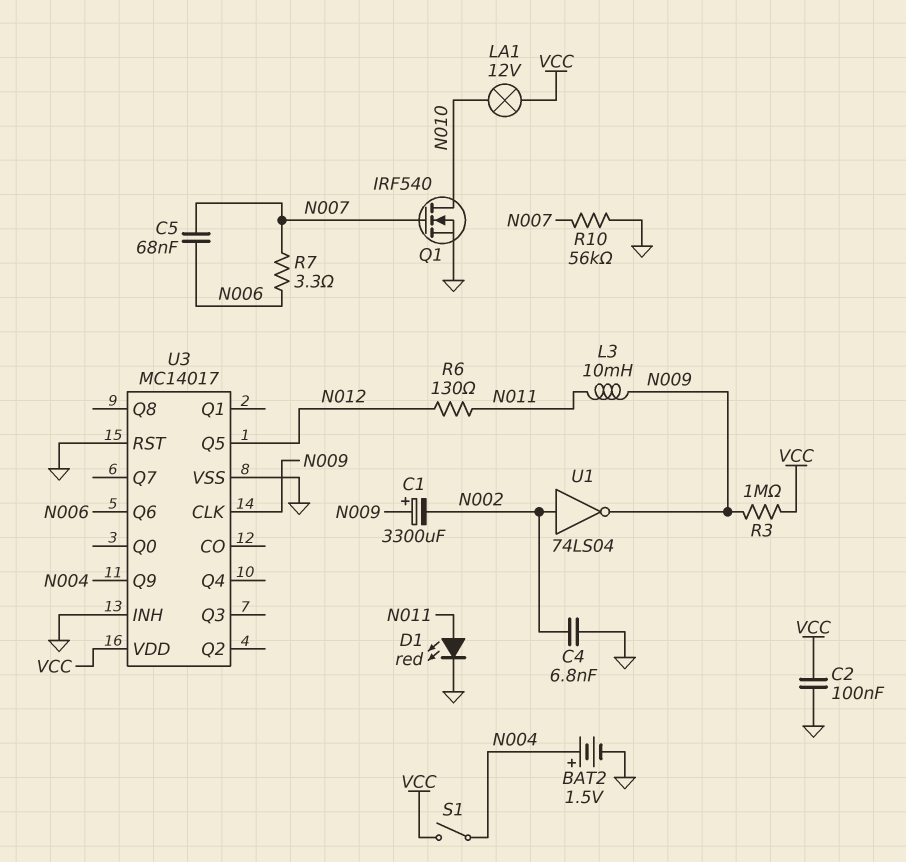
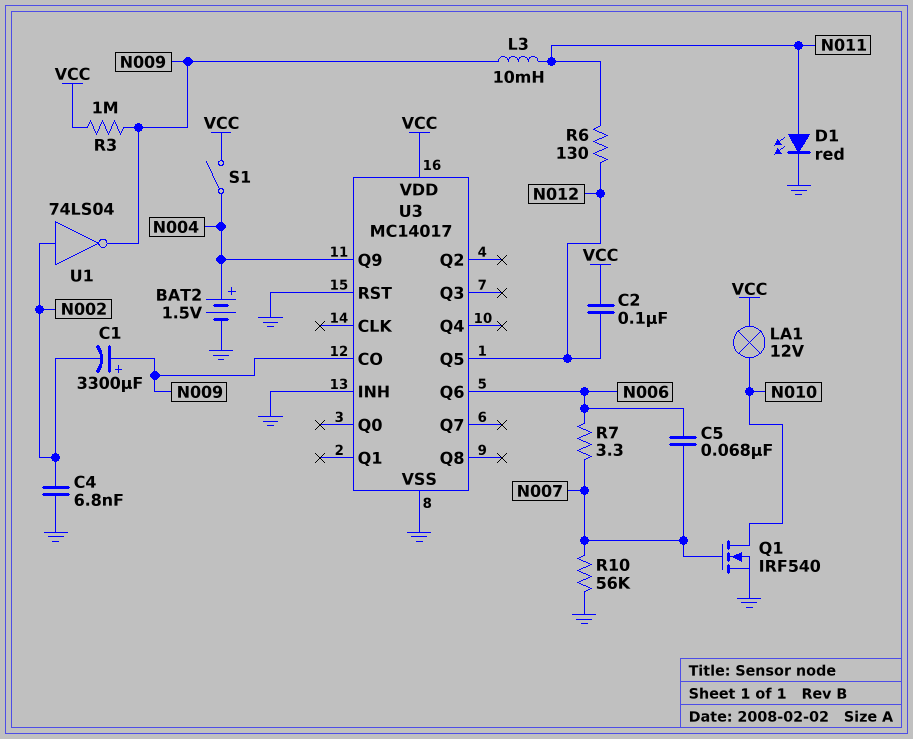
C2: 100nF (GND, VCC) -> 100nF (N012, VCC)
U3 pin CLK: N009 -> none
U3 pin CO: none -> N009

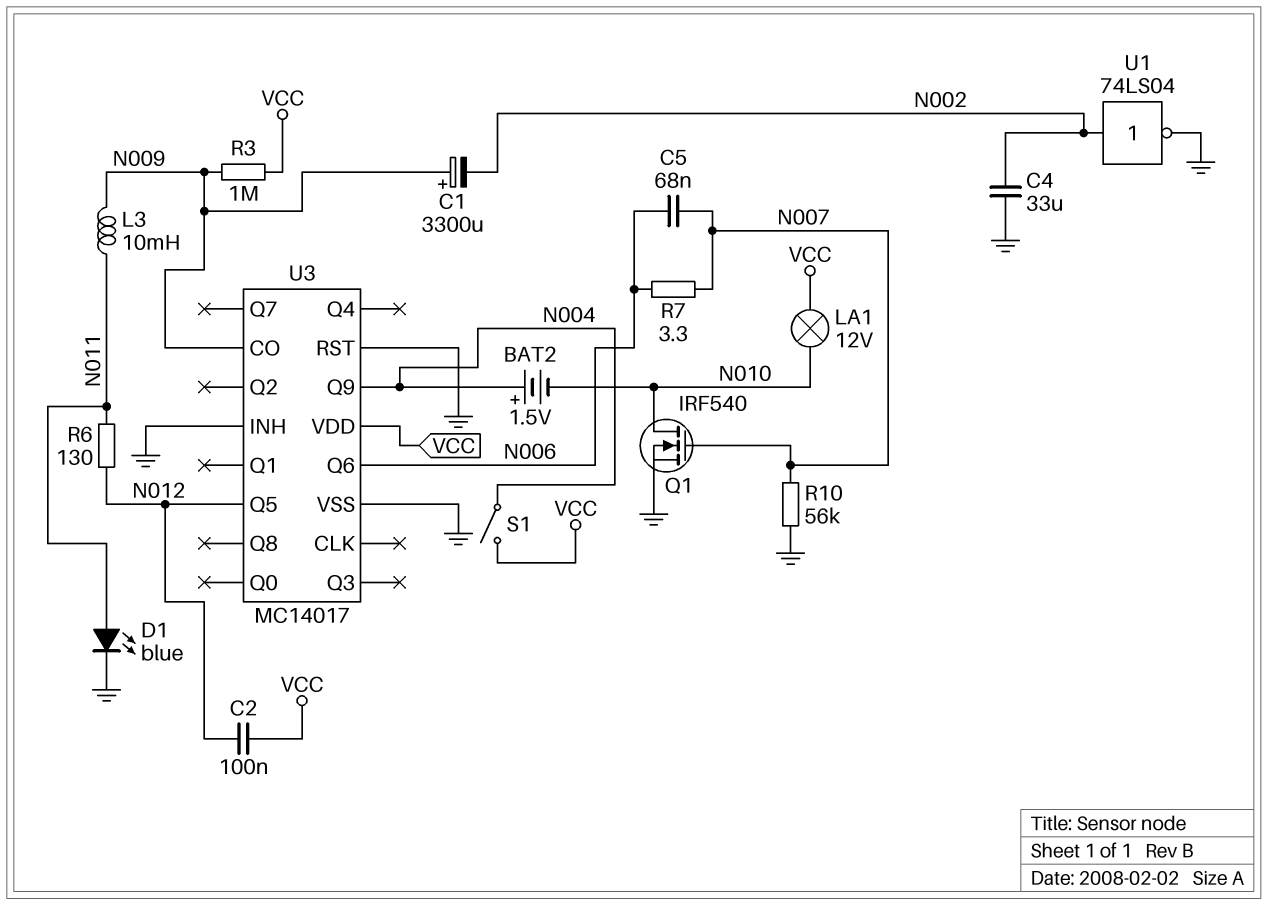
BAT2: 1.5V (plus N004, minus GND) -> 1.5V (plus N004, minus N010)
C4: 6.8nF (GND, N002) -> 33uF (GND, N002)
D1: LED red (A N011, K GND) -> LED blue (A N011, K GND)
U1: NOT 74LS04 (in N002, out N009) -> NOT 74LS04 (in N002, out GND)

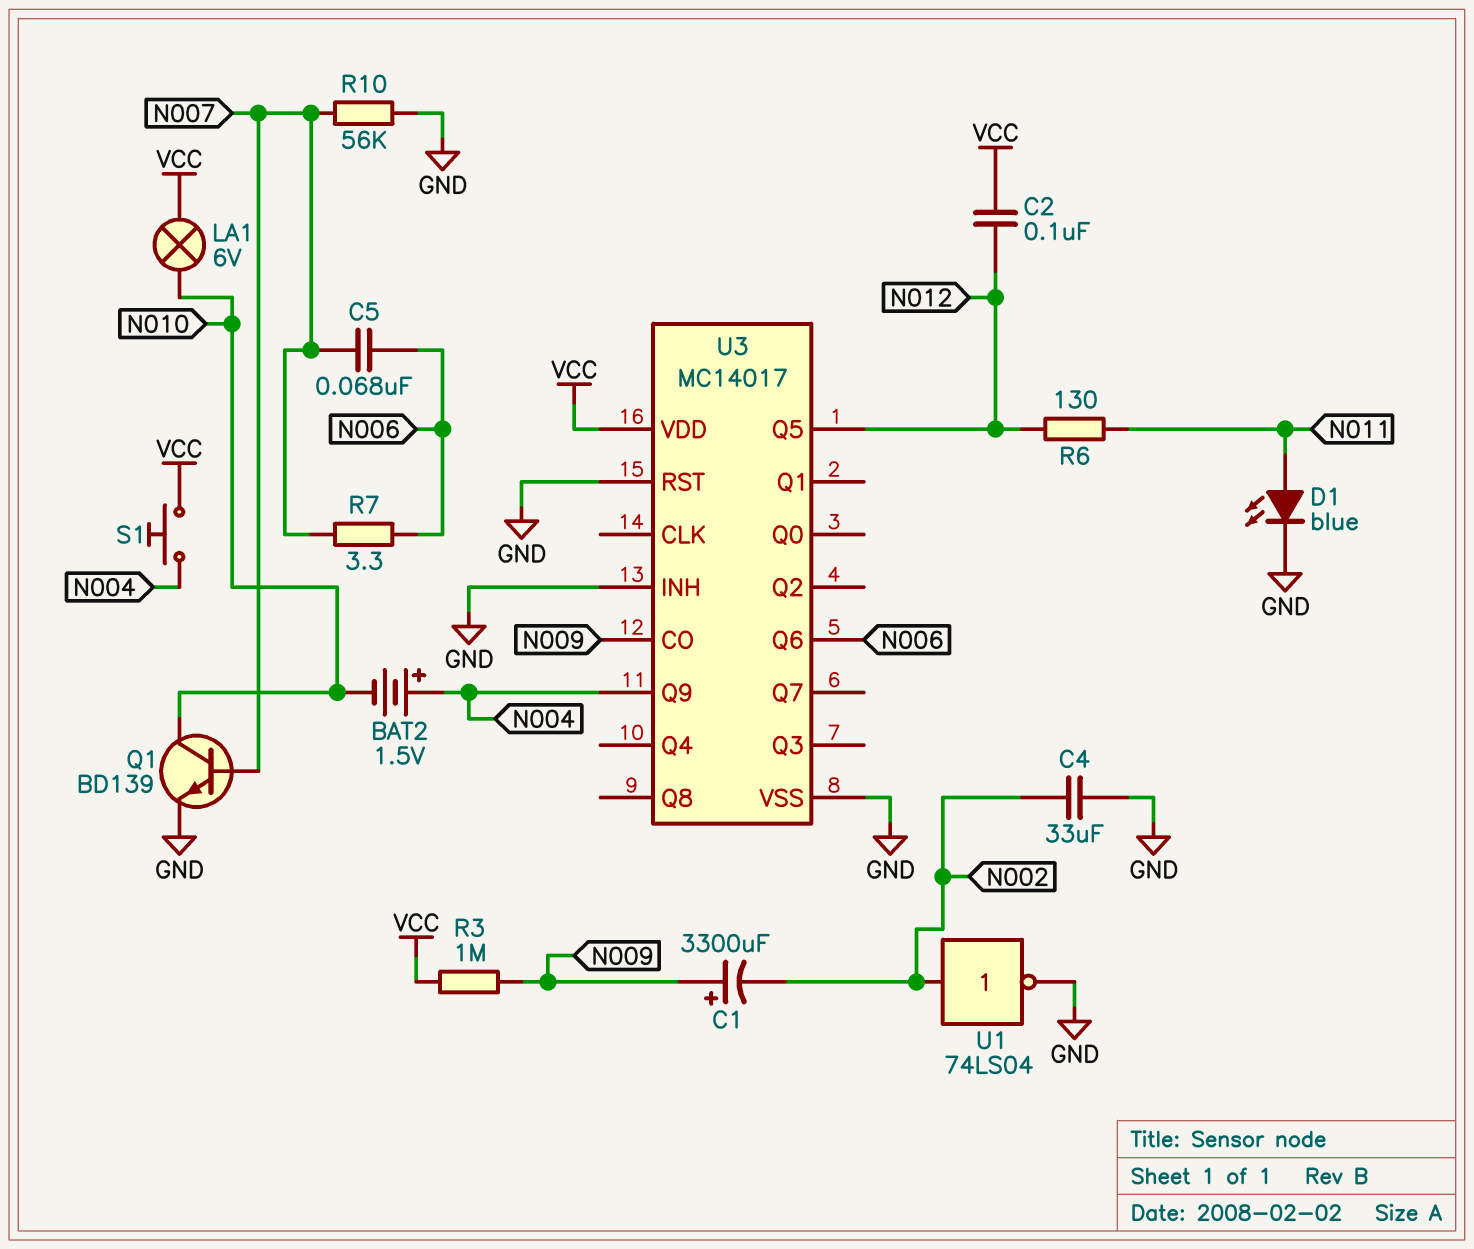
L3: 10mH (N009, N011) -> none
LA1: lamp 12V (N010, VCC) -> lamp 6V (N010, VCC)
Q1: NMOS IRF540 (G N007, D N010, S GND) -> NPN BD139 (B N007, C N010, E GND)
S1: switch (N004, VCC) -> button (N004, VCC)

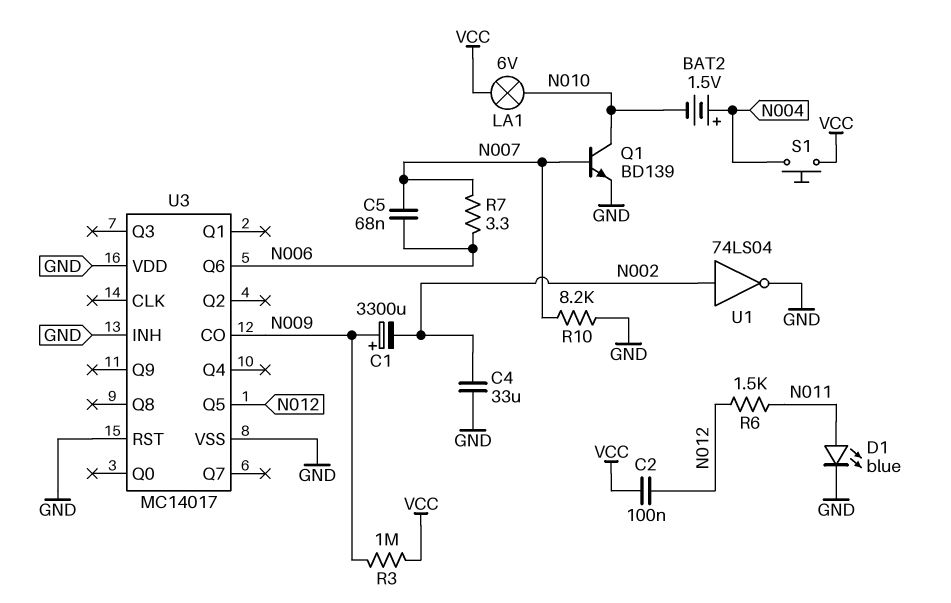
R6: 130 (N011, N012) -> 1.5k (N011, N012)
R10: 56k (GND, N007) -> 8.2k (GND, N007)
U3 pin Q9: N004 -> none
U3 pin VDD: VCC -> GND

